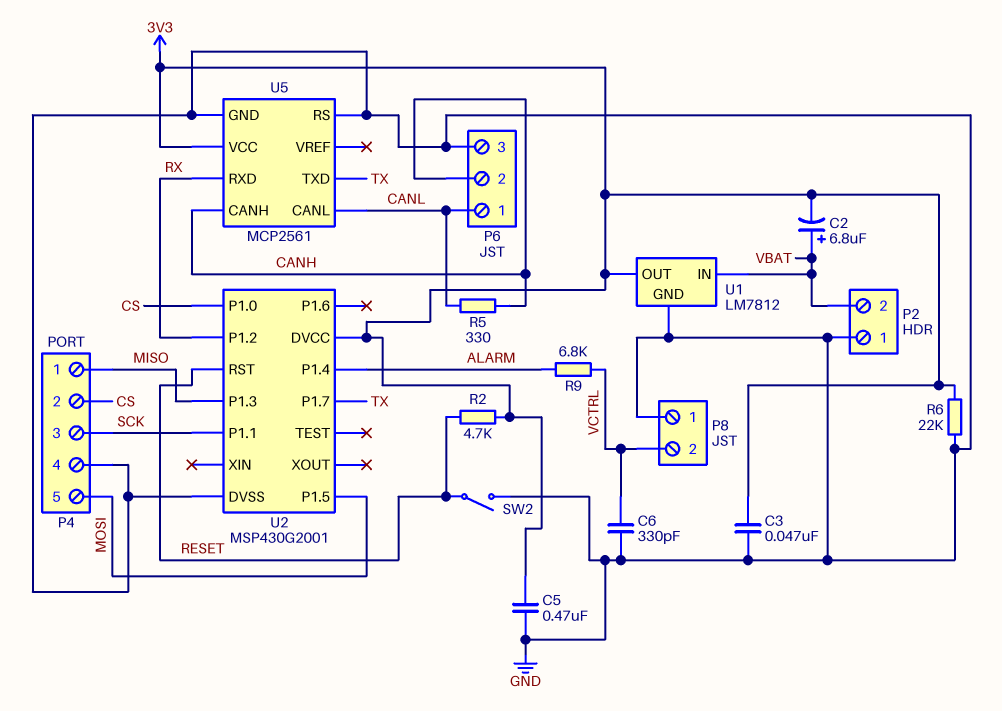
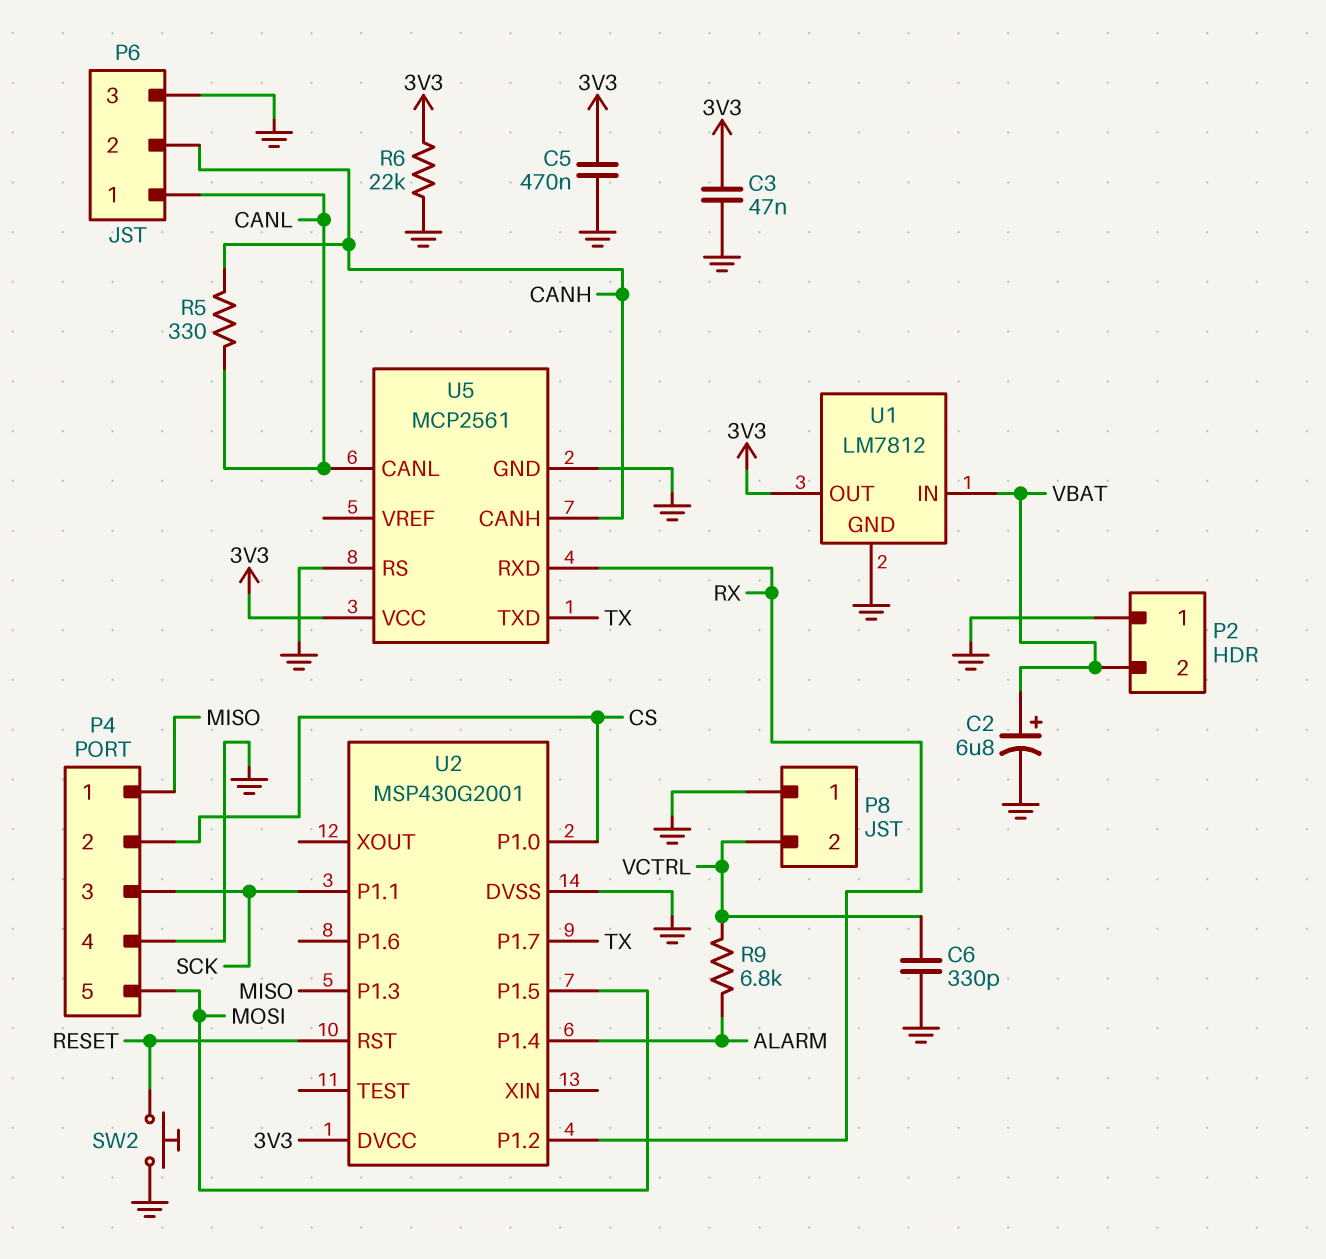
C2: 6.8uF (plus VBAT, minus 3V3) -> 6.8uF (plus VBAT, minus GND)
R2: 4.7k (3V3, RESET) -> none
SW2: switch (GND, RESET) -> button (GND, RESET)

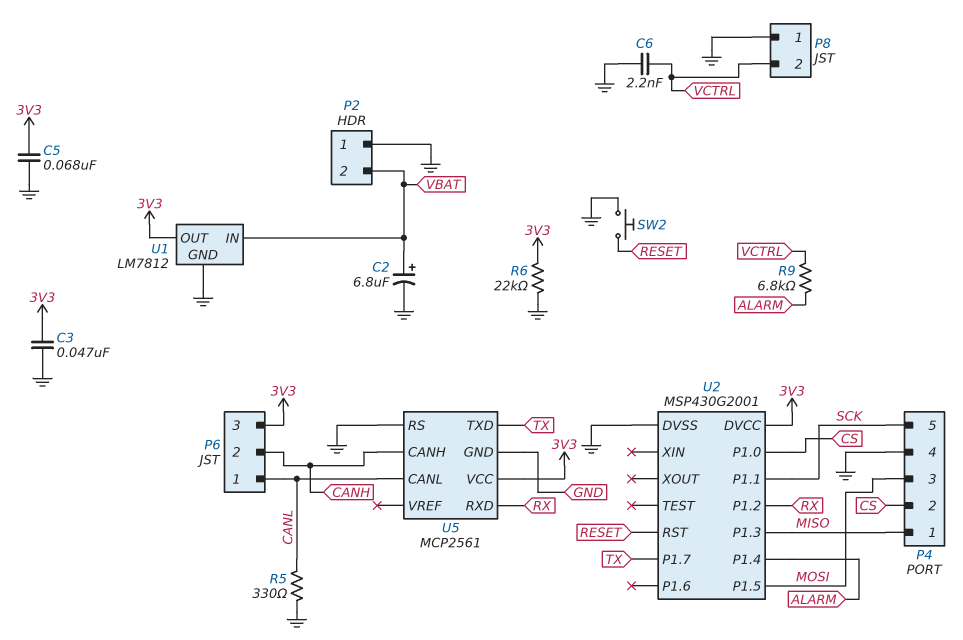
C5: 470nF (3V3, GND) -> 68nF (3V3, GND)
C6: 330pF (GND, VCTRL) -> 2.2nF (GND, VCTRL)
P4 pin 3: SCK -> MOSI
P4 pin 5: MOSI -> SCK
P6 pin 3: GND -> 3V3
R5: 330 (CANH, CANL) -> 330 (CANL, GND)

